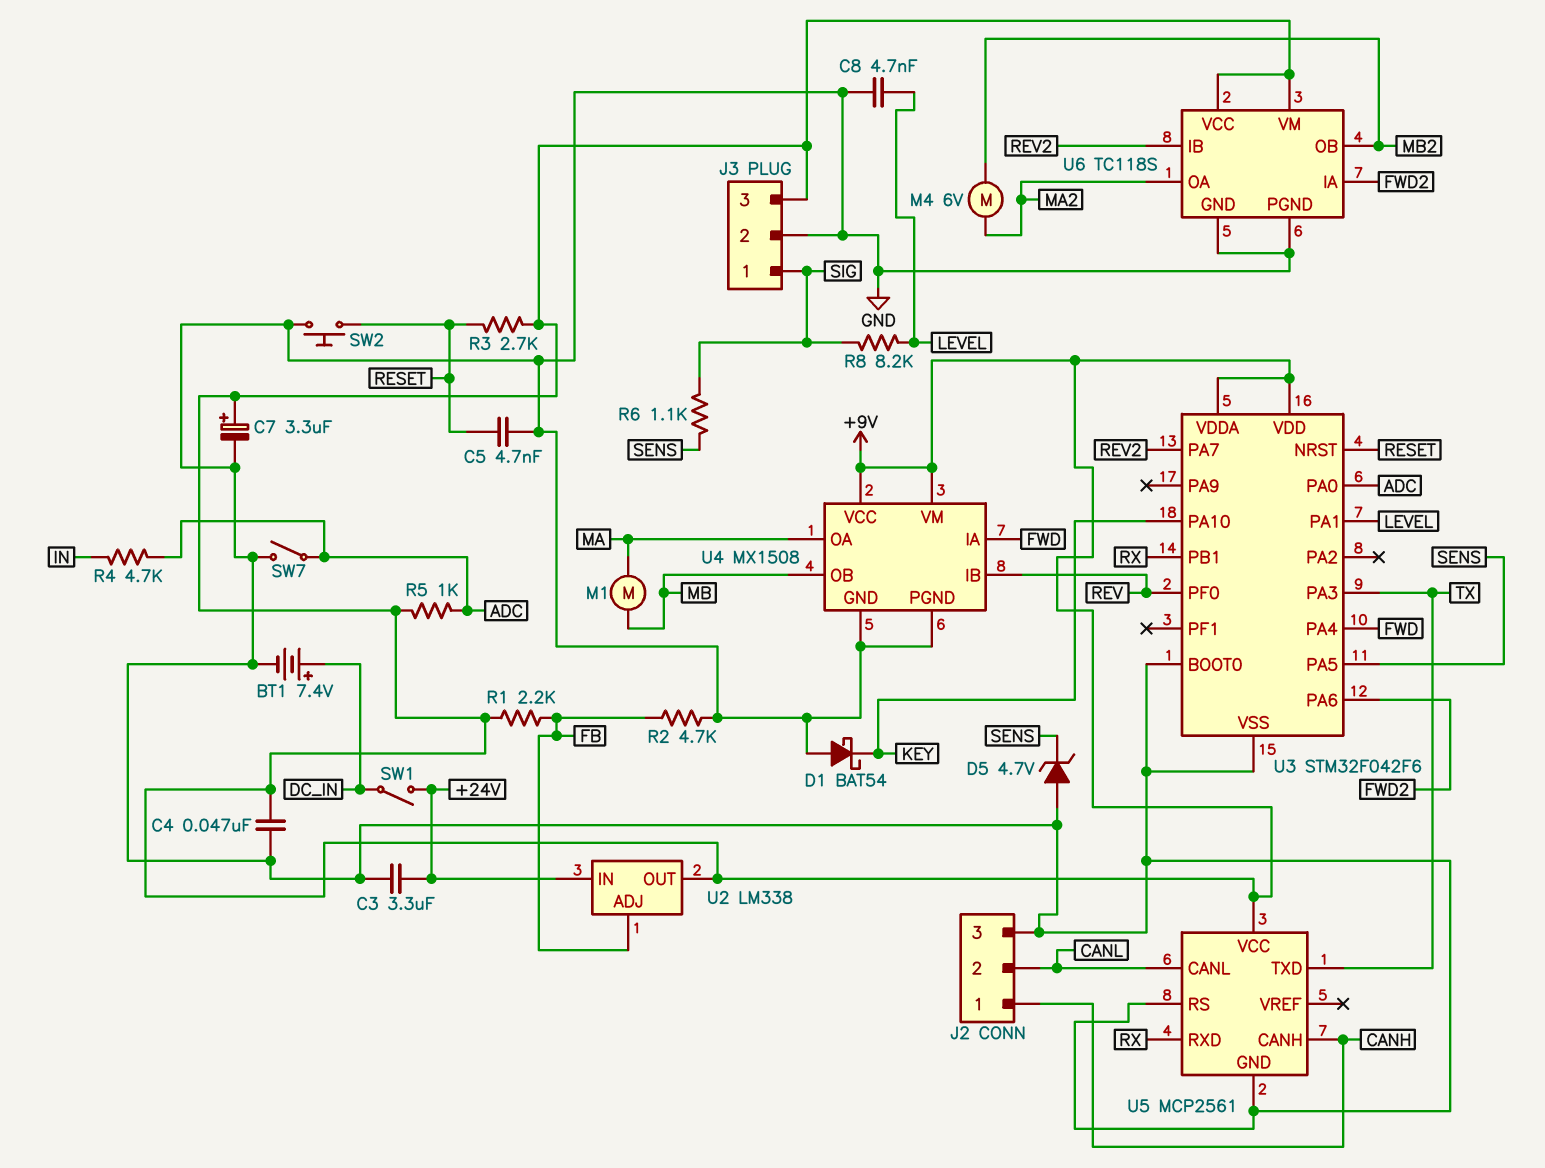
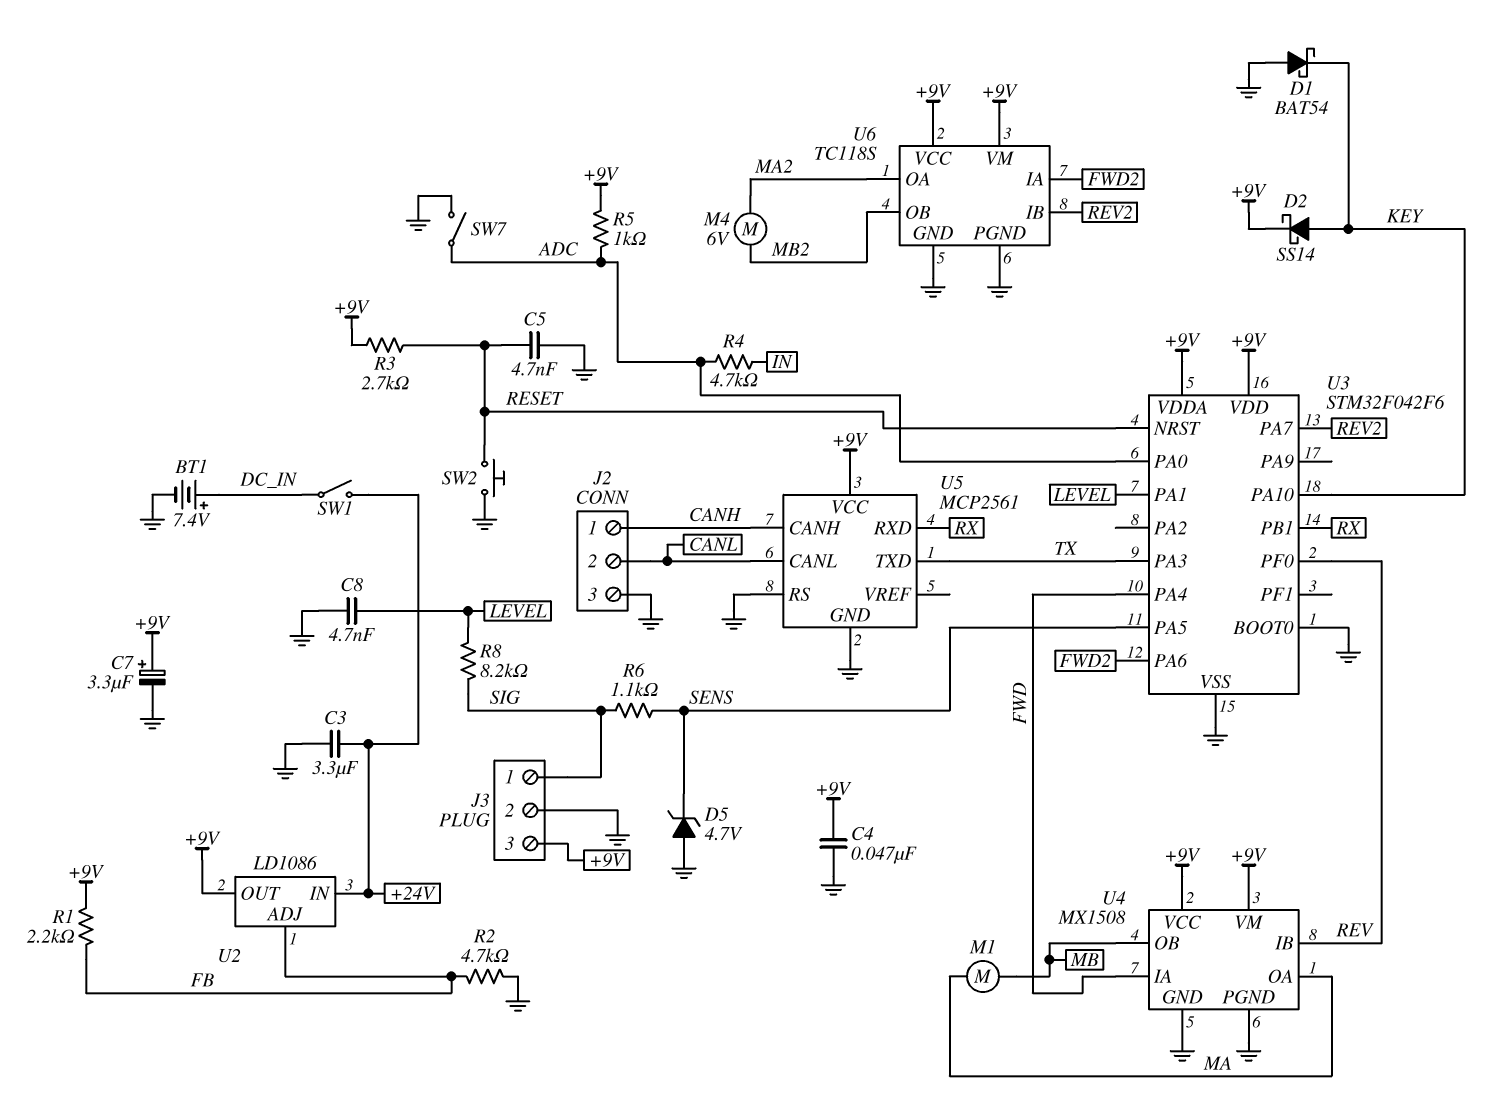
D2: none -> schottky SS14 (A KEY, K +9V)
U2: LM338 -> LD1086

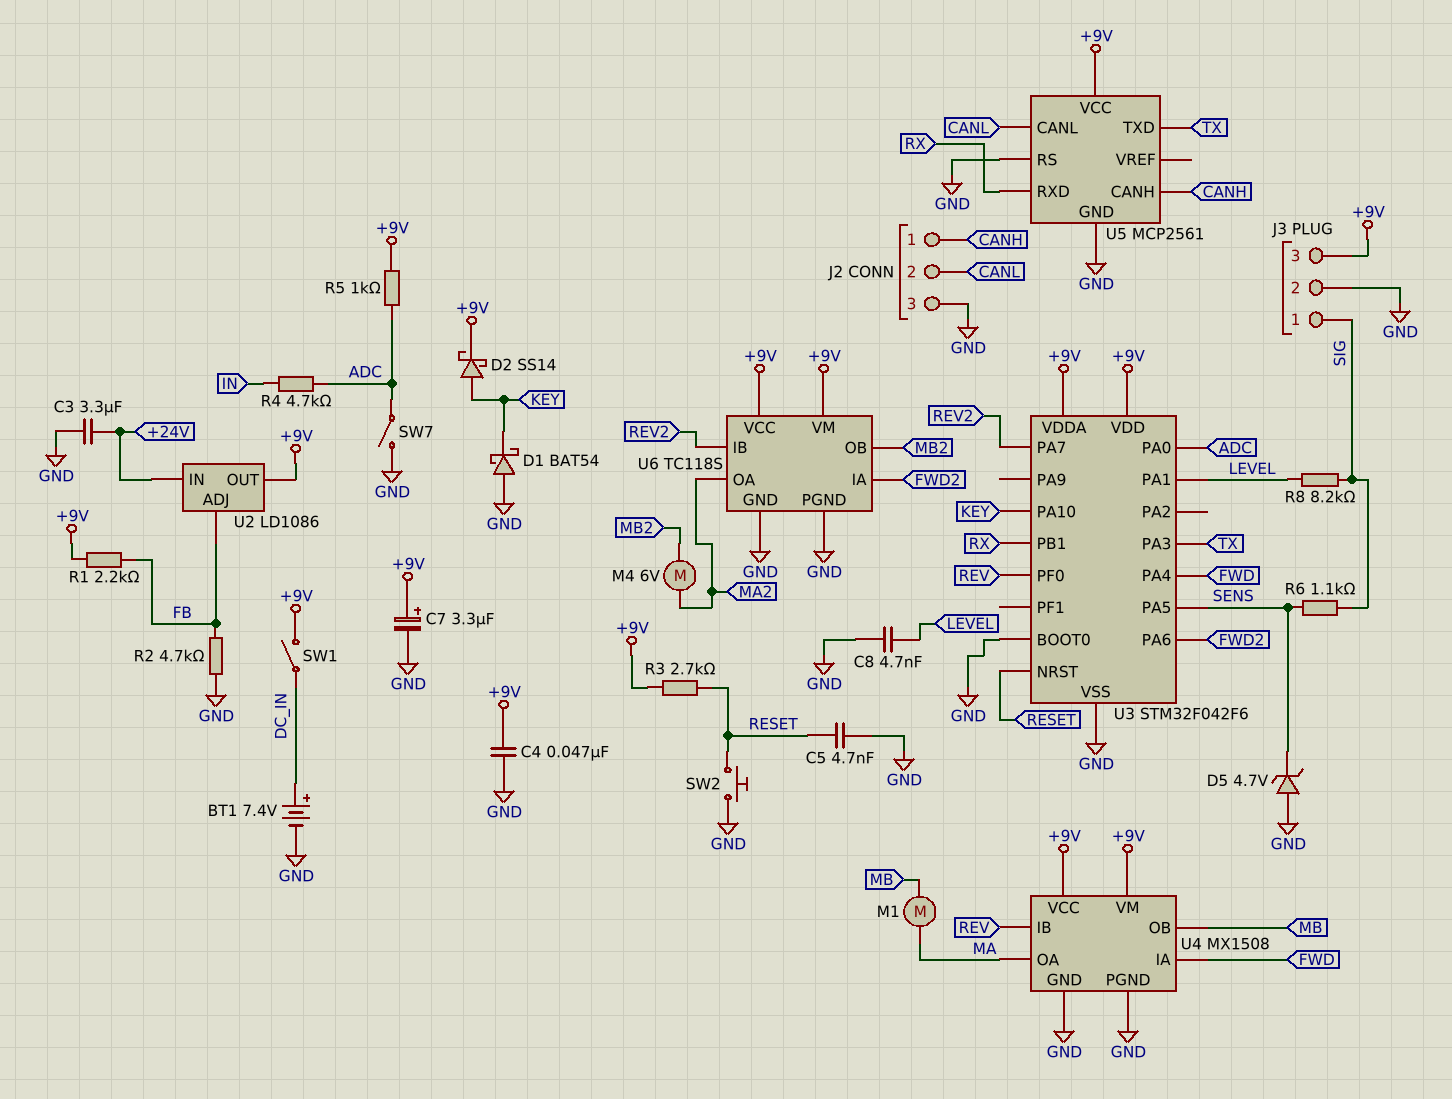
SW1: switch (+24V, DC_IN) -> switch (+9V, DC_IN)

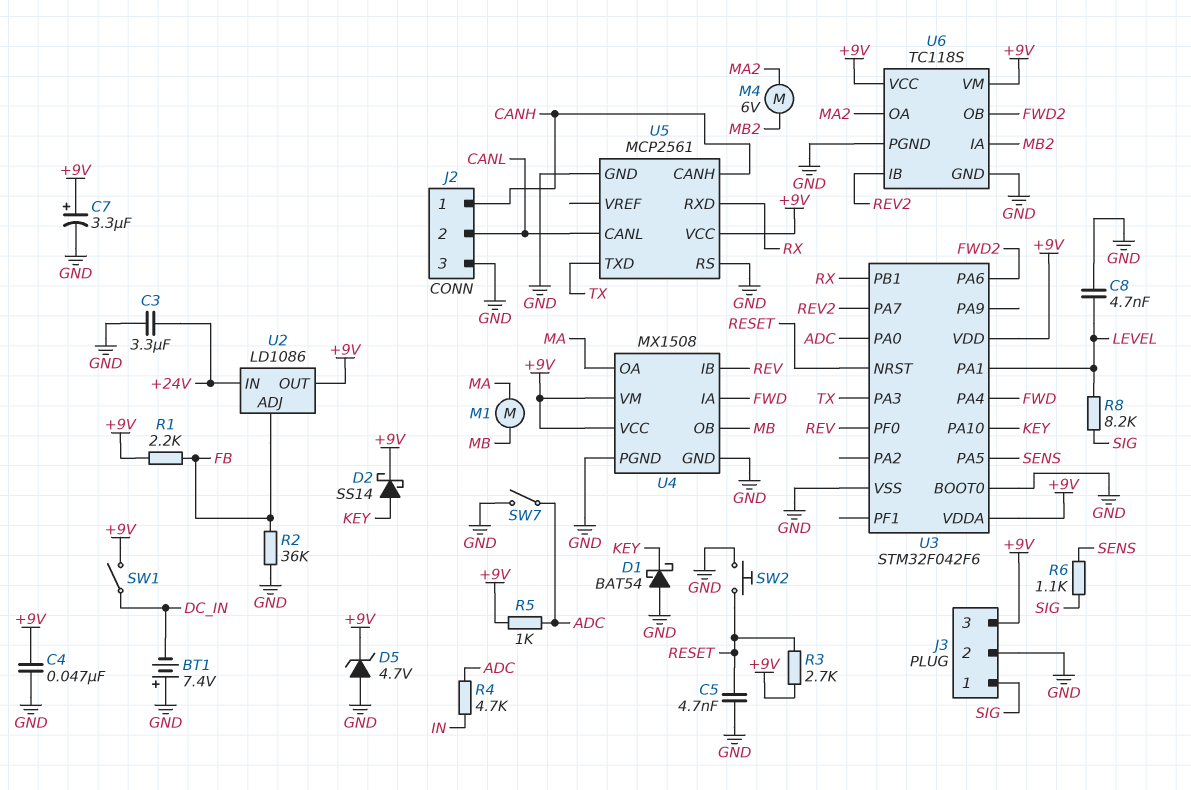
BT1: 7.4V (plus DC_IN, minus GND) -> 7.4V (plus GND, minus DC_IN)
D5: zener 4.7V (A GND, K SENS) -> zener 4.7V (A GND, K +9V)
R2: 4.7k (FB, GND) -> 36k (FB, GND)
U6 pin IA: FWD2 -> MB2
U6 pin OB: MB2 -> FWD2

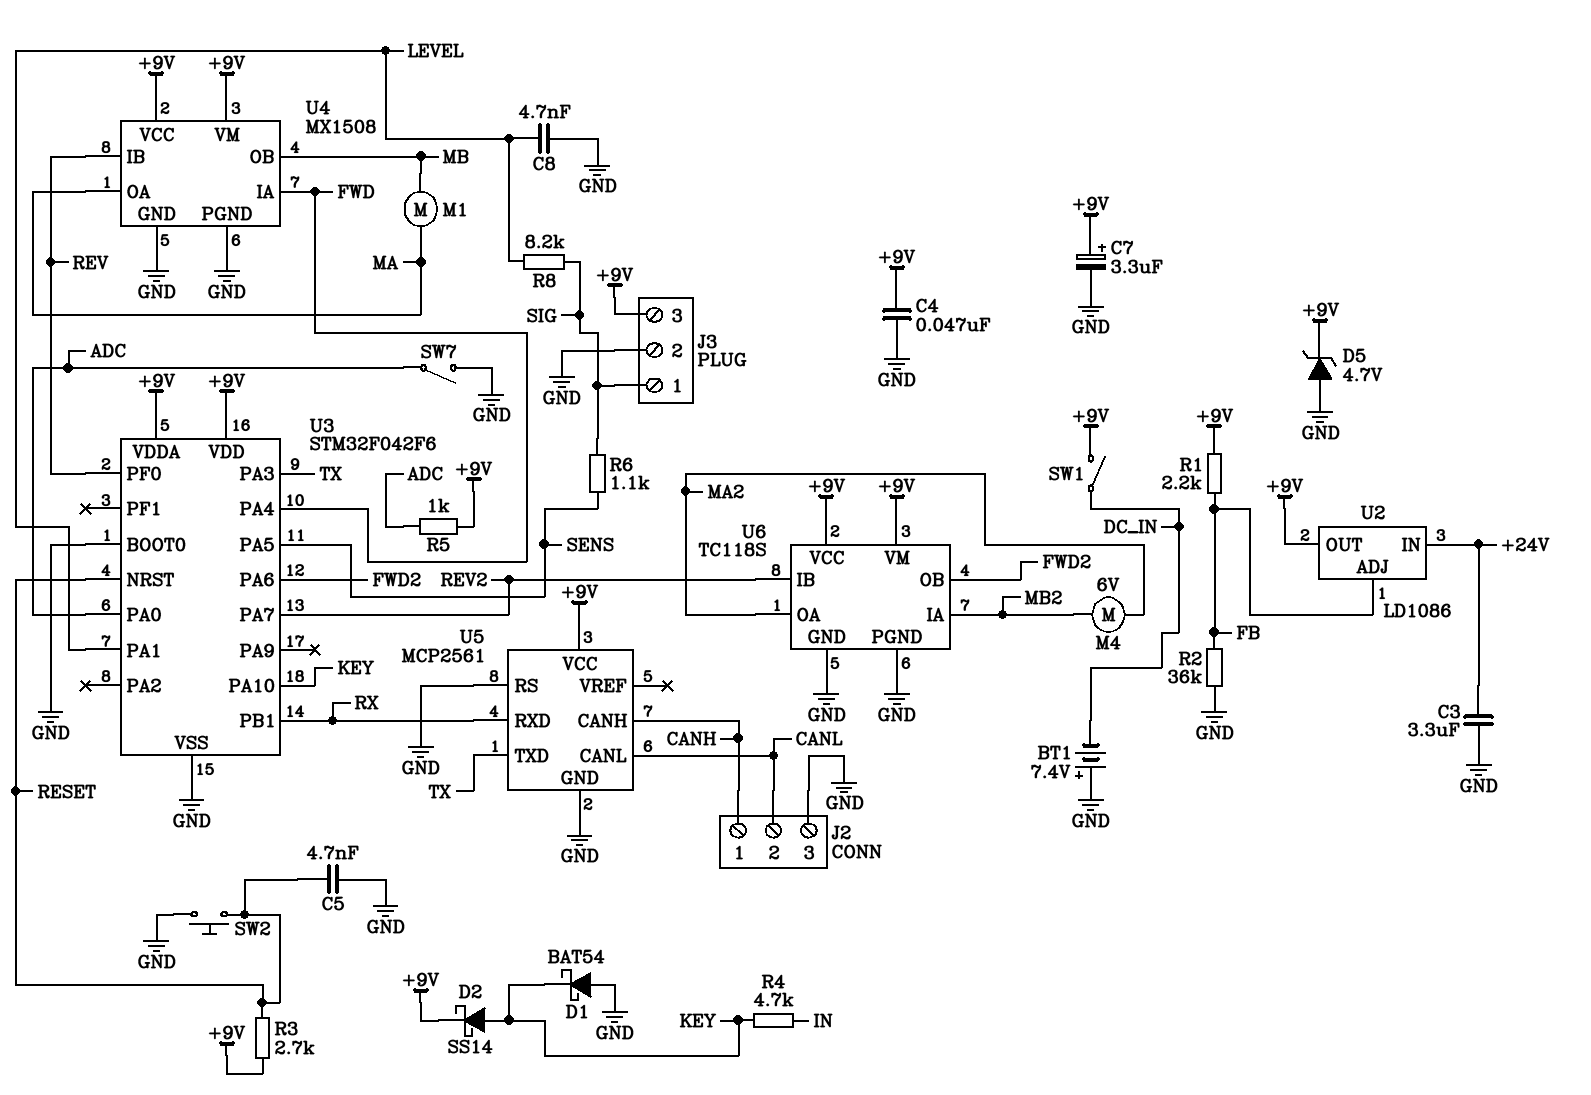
R4: 4.7k (ADC, IN) -> 4.7k (IN, KEY)

